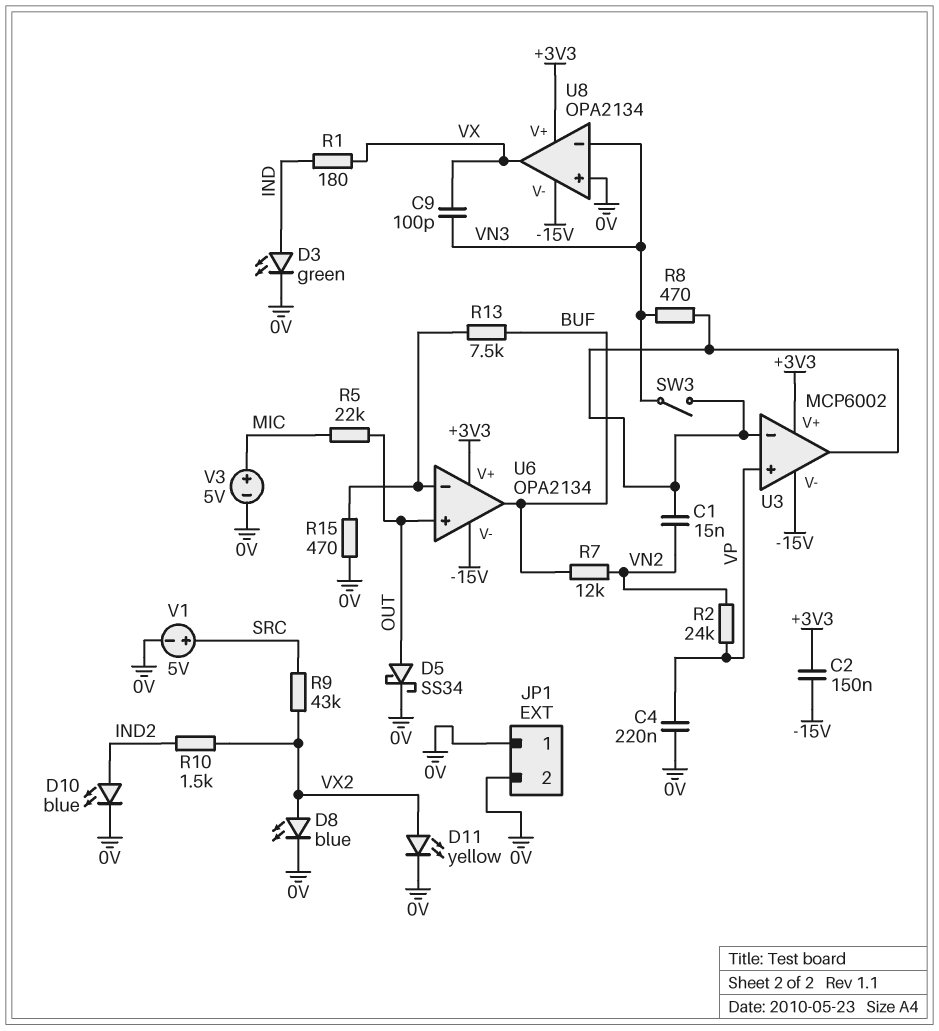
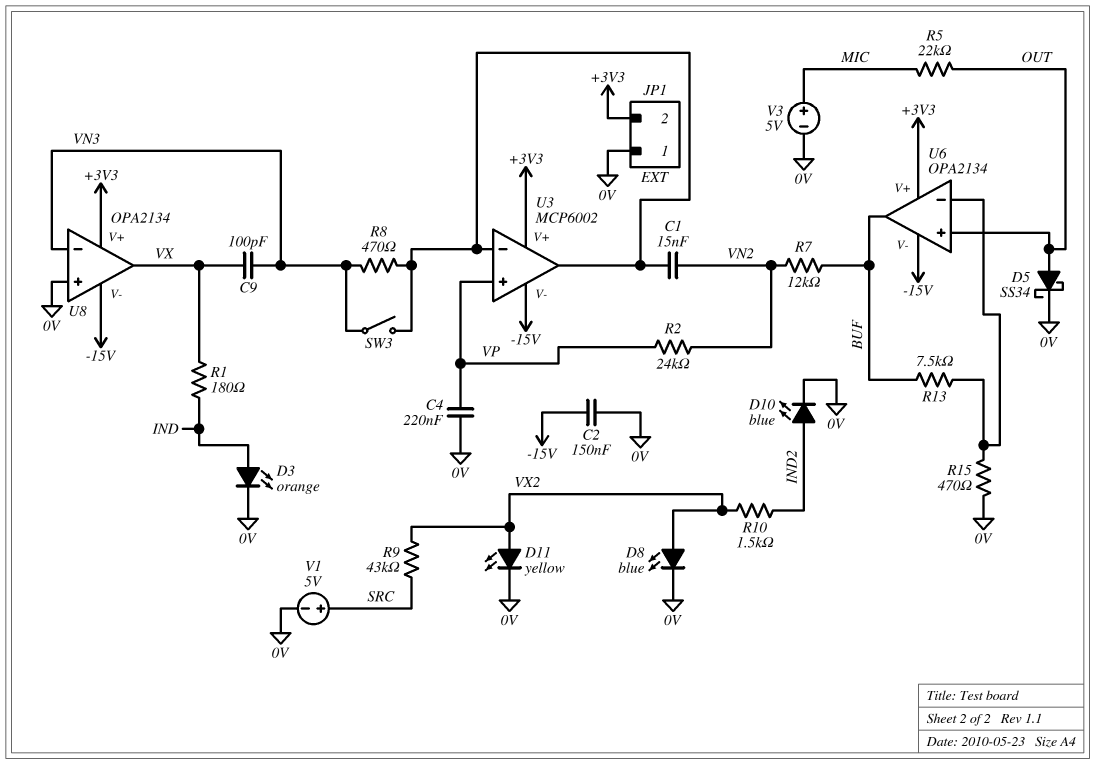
C2: 150nF (+3V3, -15V) -> 150nF (-15V, 0V)
D3: LED green (A IND, K 0V) -> LED orange (A IND, K 0V)
JP1 pin 2: 0V -> +3V3

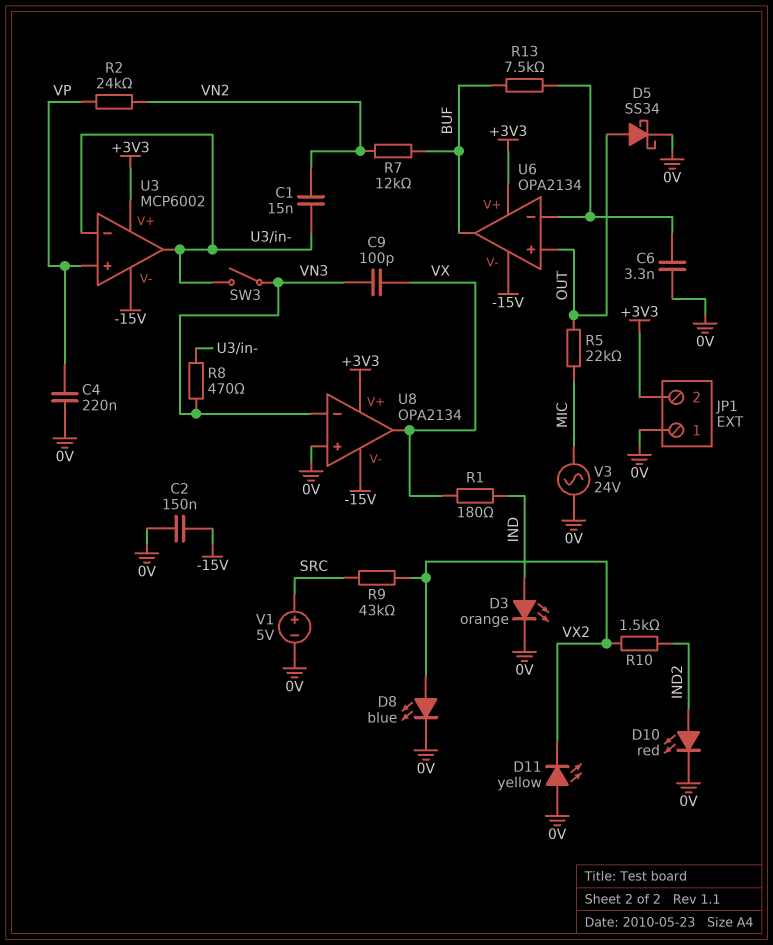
C6: none -> 3.3nF (0V, U6/in-)
D10: LED blue (A IND2, K 0V) -> LED red (A IND2, K 0V)
D11: LED yellow (A VX2, K 0V) -> LED yellow (A 0V, K VX2)
R15: 470 (0V, U6/in-) -> none
V3: 5V (plus MIC, minus 0V) -> AC 24V (0V, MIC)

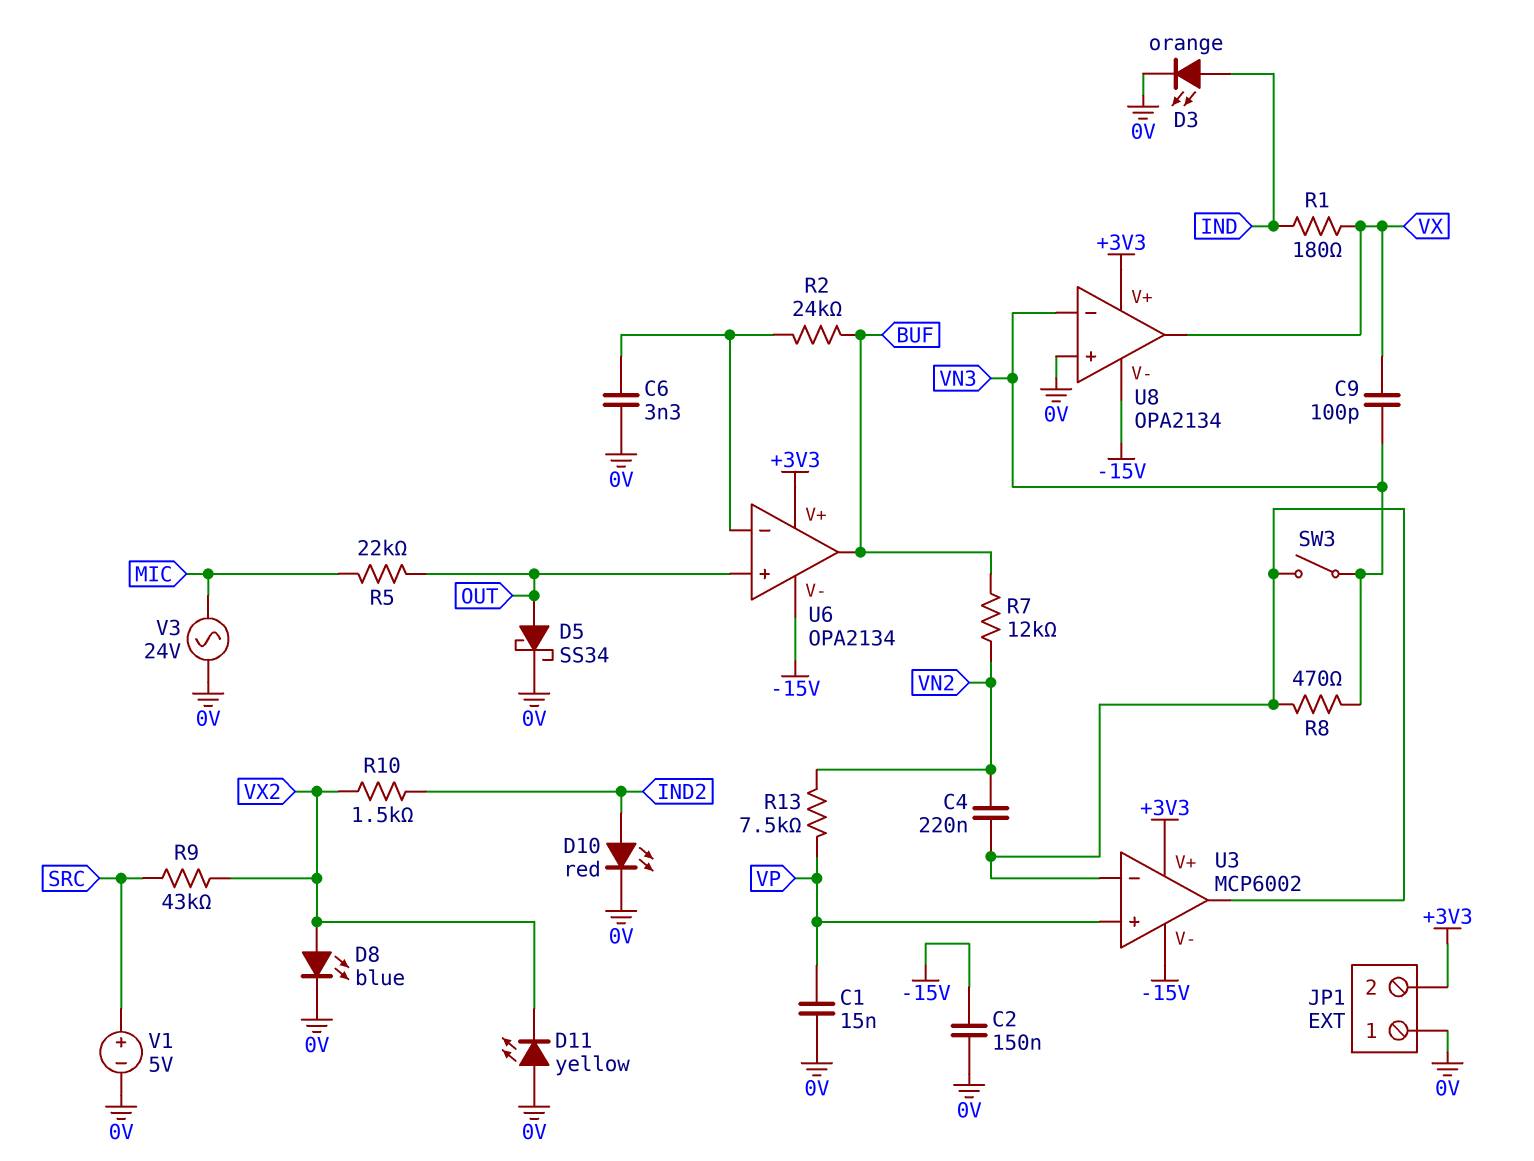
C1: 15nF (U3/in-, VN2) -> 15nF (0V, VP)
C4: 220nF (0V, VP) -> 220nF (U3/in-, VN2)
R2: 24k (VN2, VP) -> 24k (BUF, U6/in-)
R13: 7.5k (BUF, U6/in-) -> 7.5k (VN2, VP)

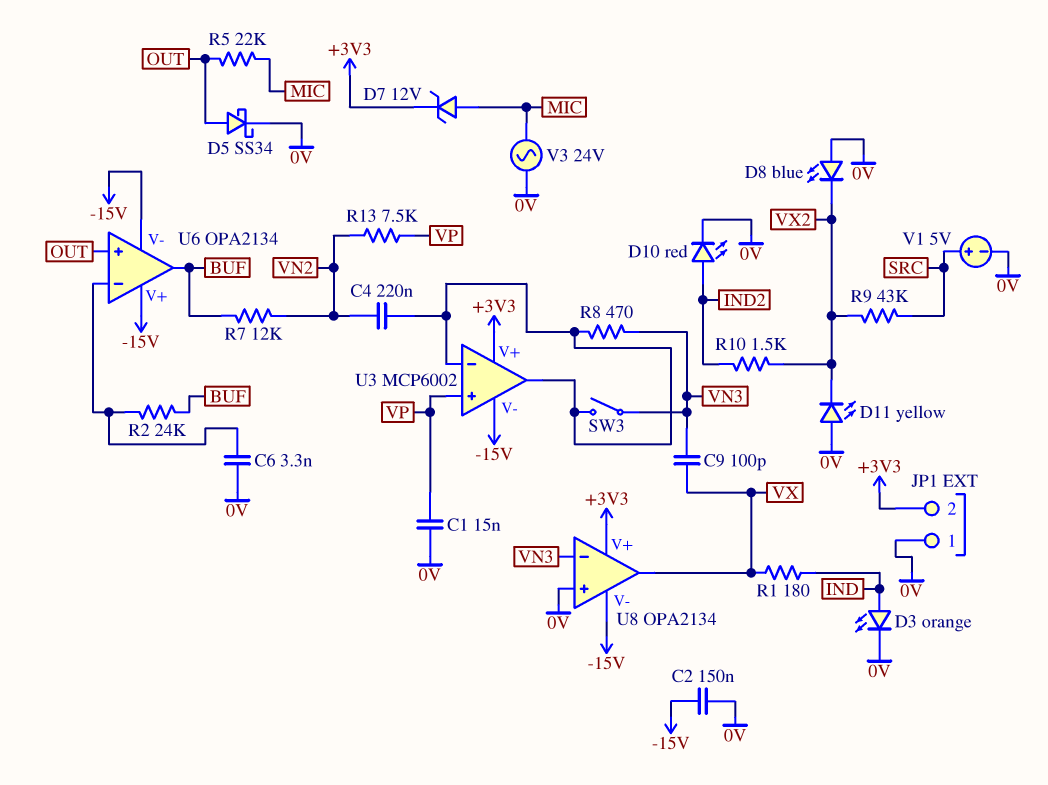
D7: none -> zener 12V (A MIC, K +3V3)
D8: LED blue (A VX2, K 0V) -> LED blue (A 0V, K VX2)
U6 pin V+: +3V3 -> -15V

